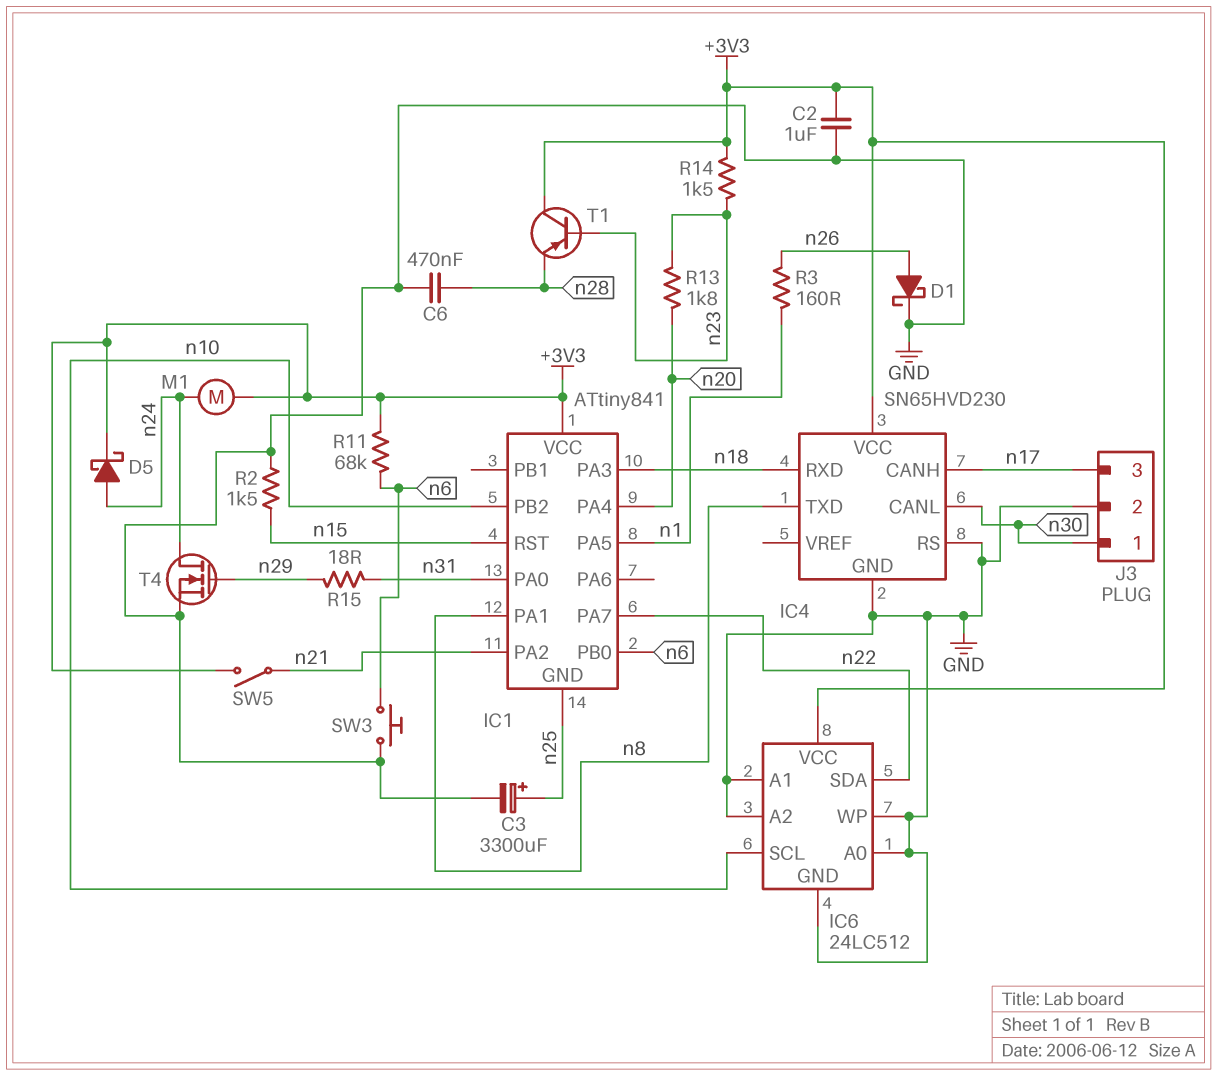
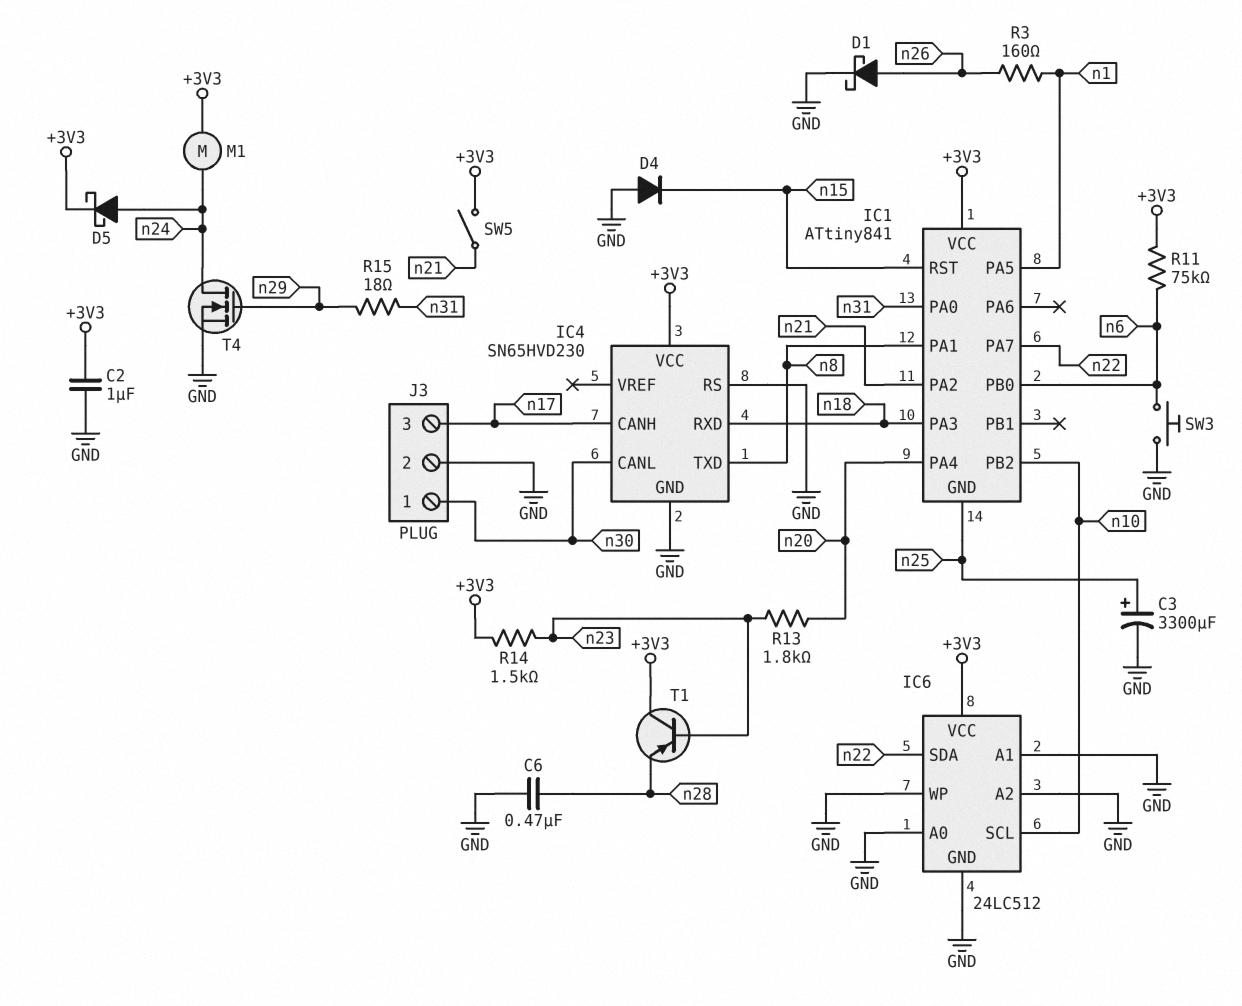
D4: none -> diode (A GND, K n15)
R2: 1.5k (GND, n15) -> none
R11: 68k (+3V3, n6) -> 75k (+3V3, n6)

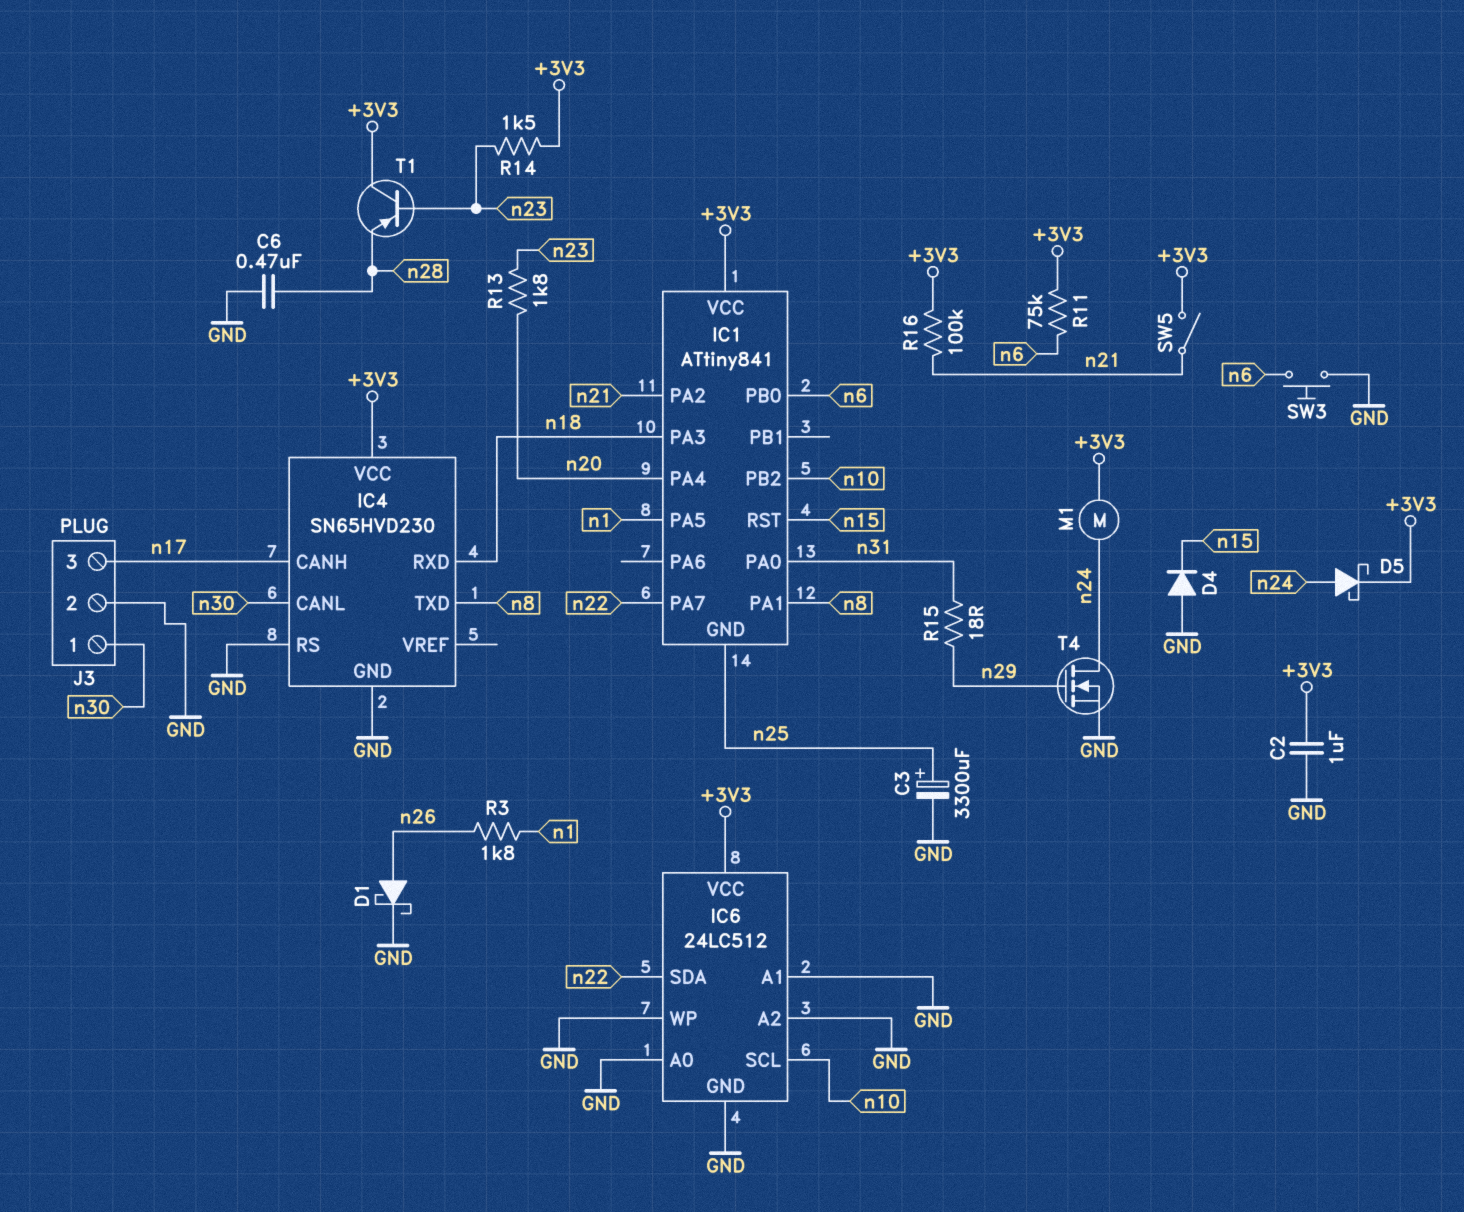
R3: 160 (n1, n26) -> 1.8k (n1, n26)
R16: none -> 100k (+3V3, n21)

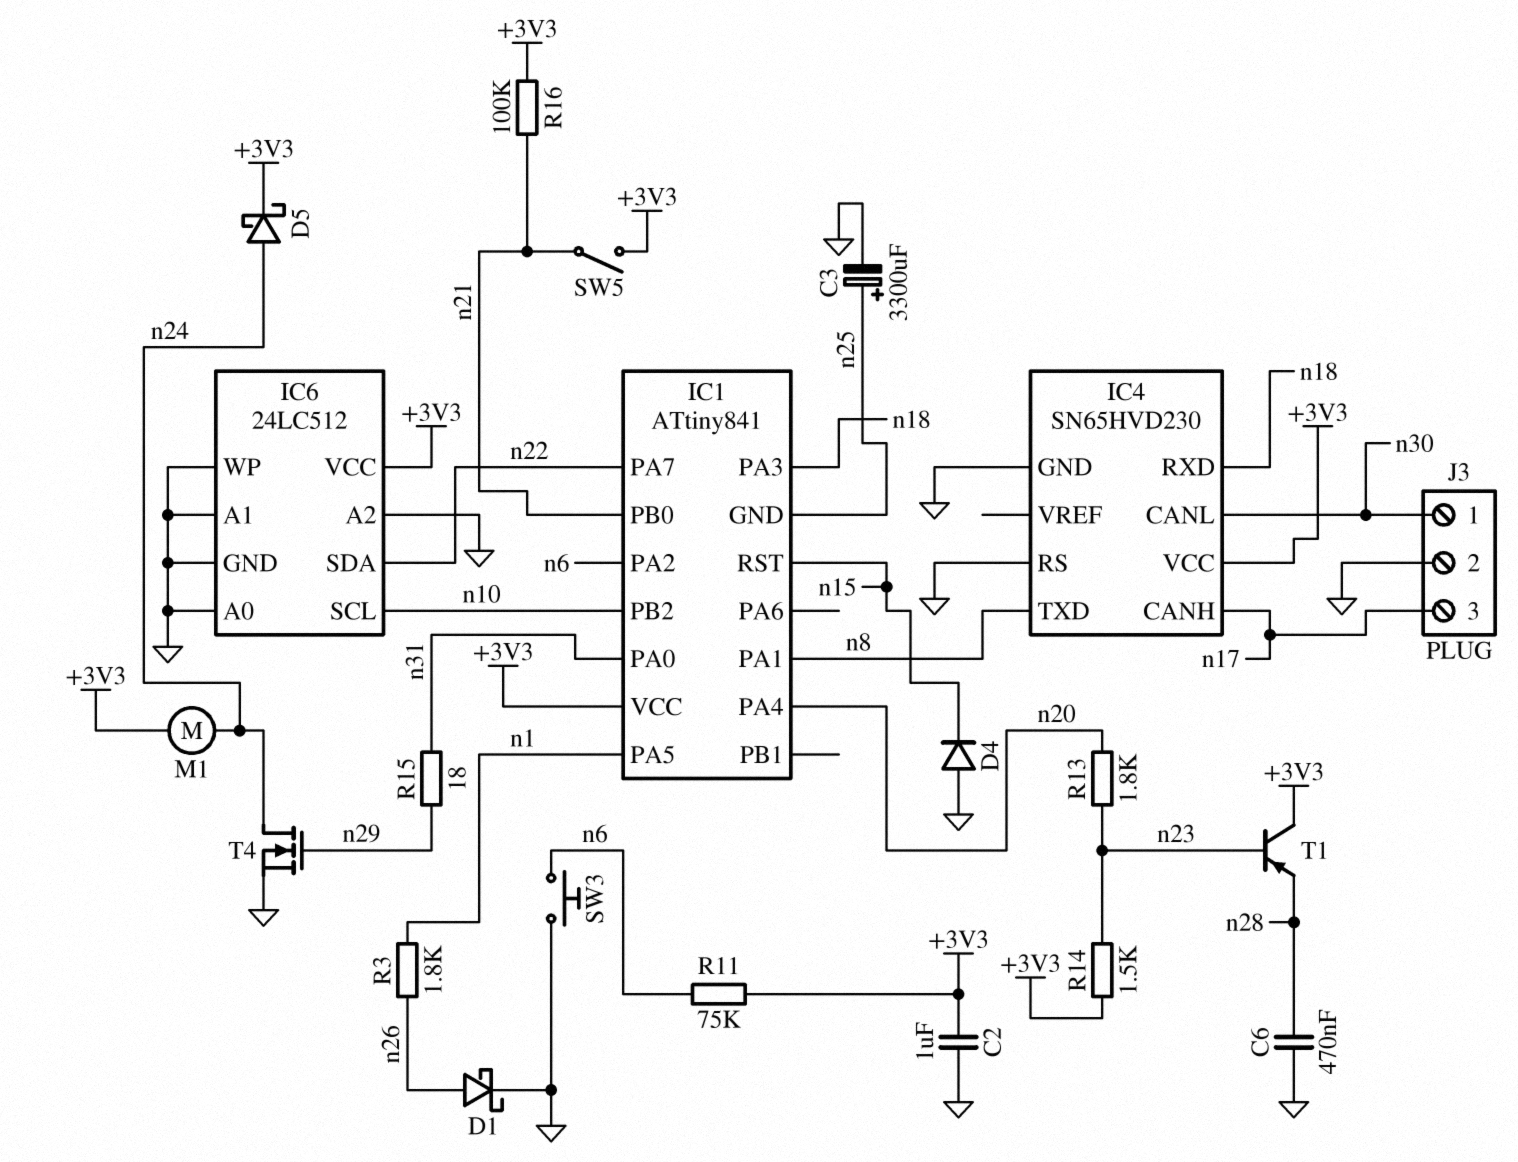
IC1 pin PA2: n21 -> n6
IC1 pin PB0: n6 -> n21

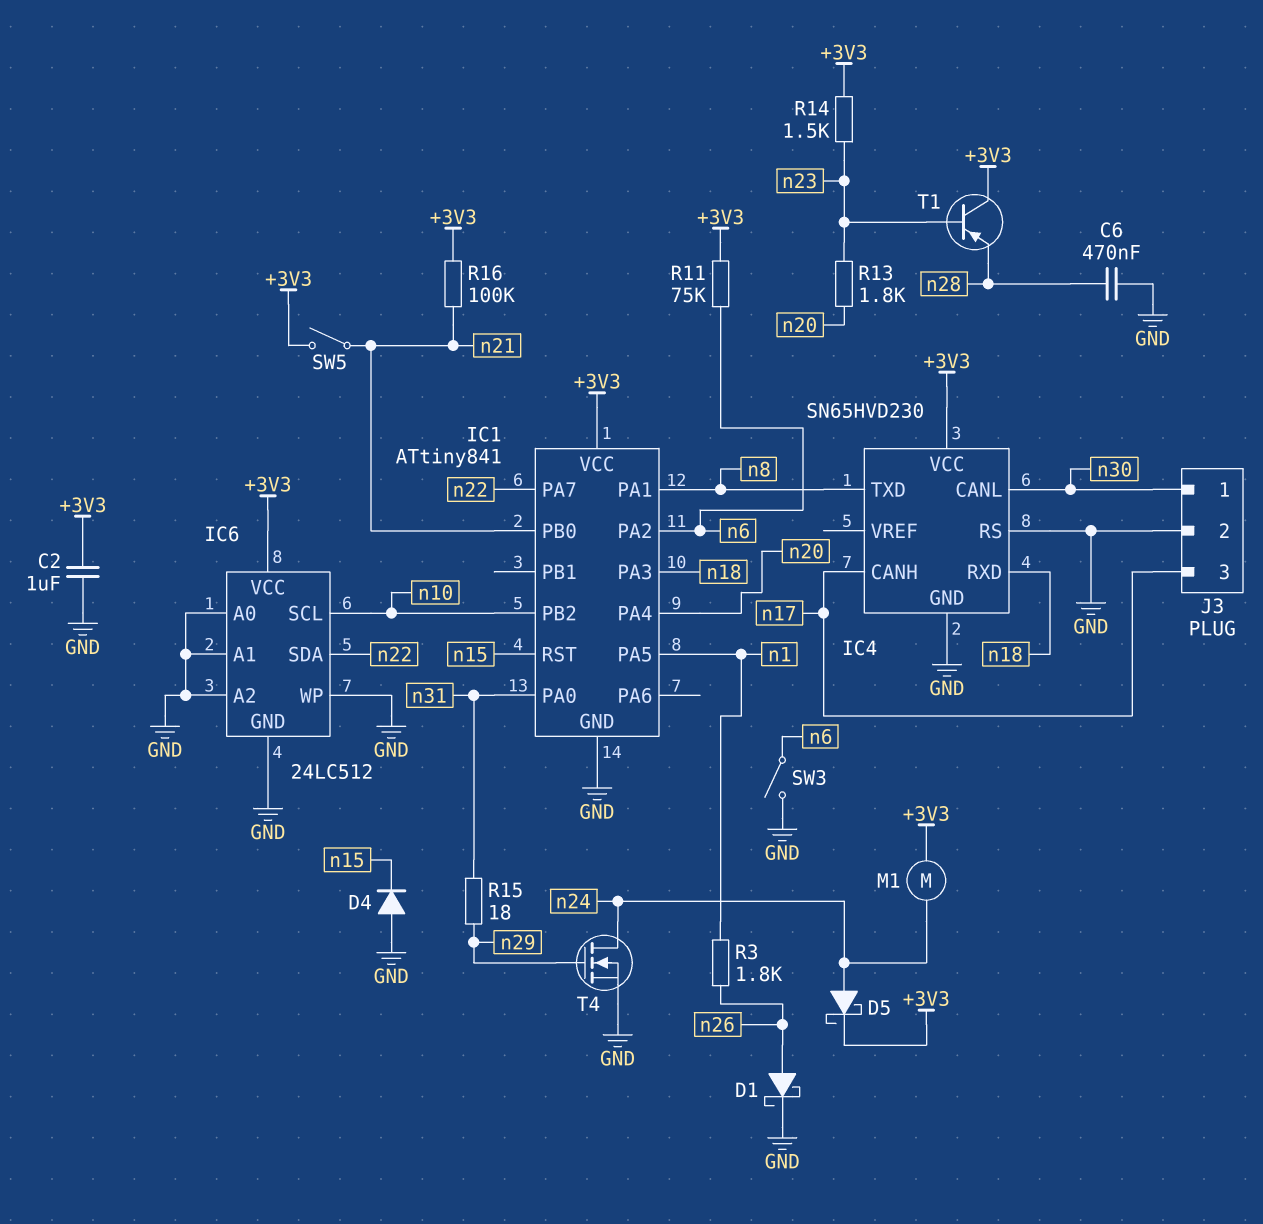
C3: 3300uF (plus n25, minus GND) -> none
IC1 pin GND: n25 -> GND
SW3: button (GND, n6) -> switch (GND, n6)

